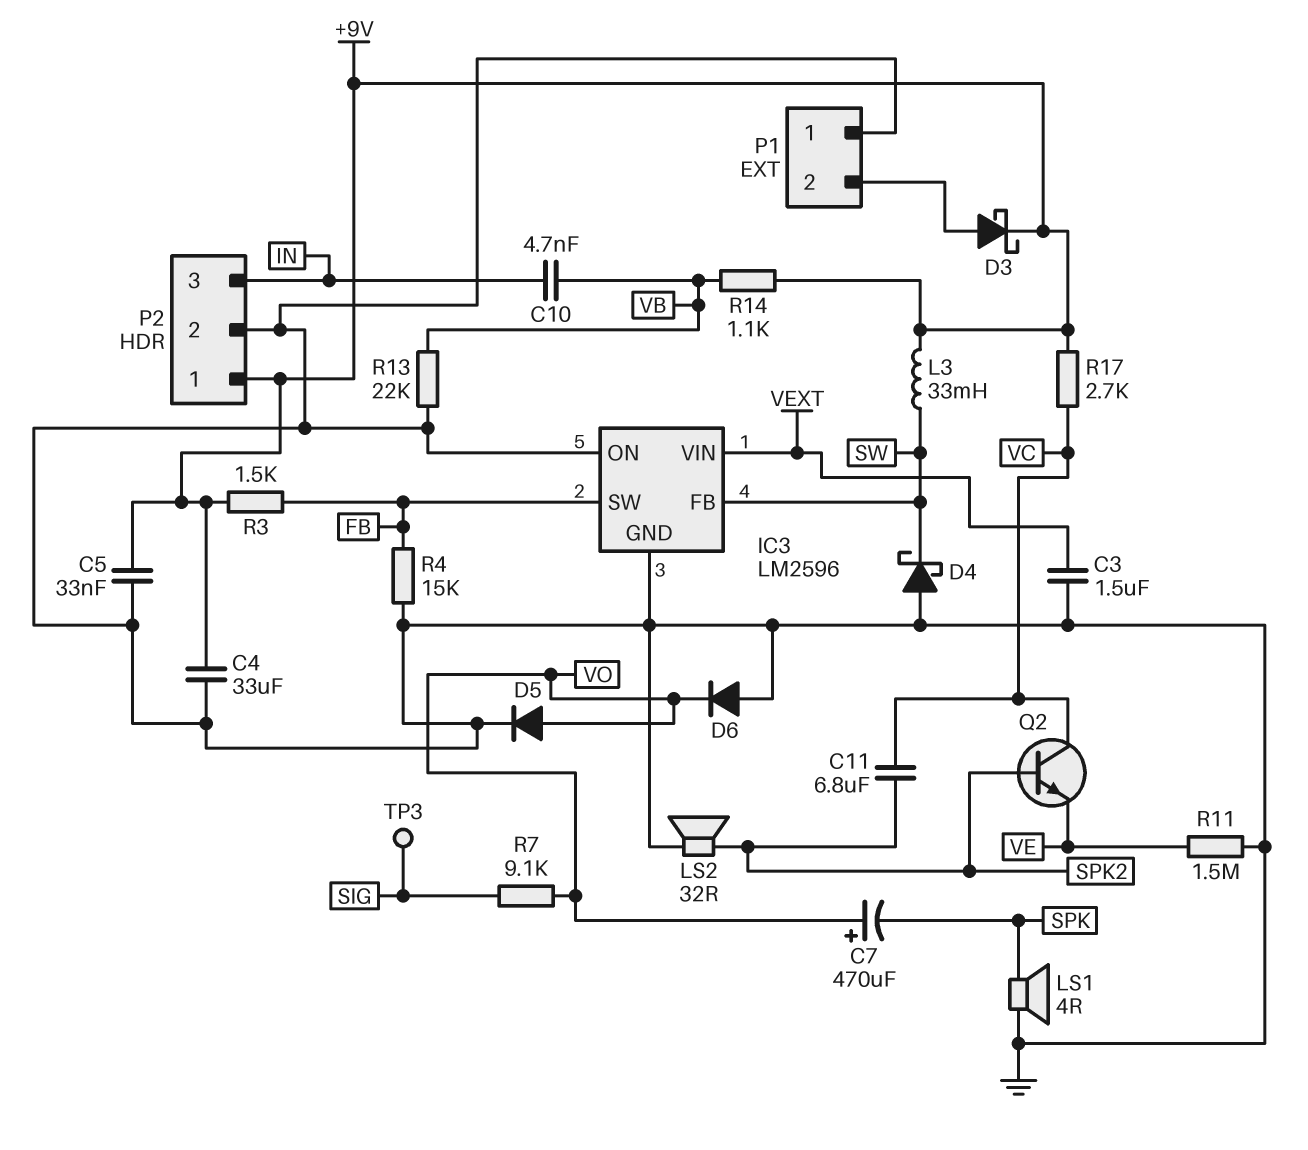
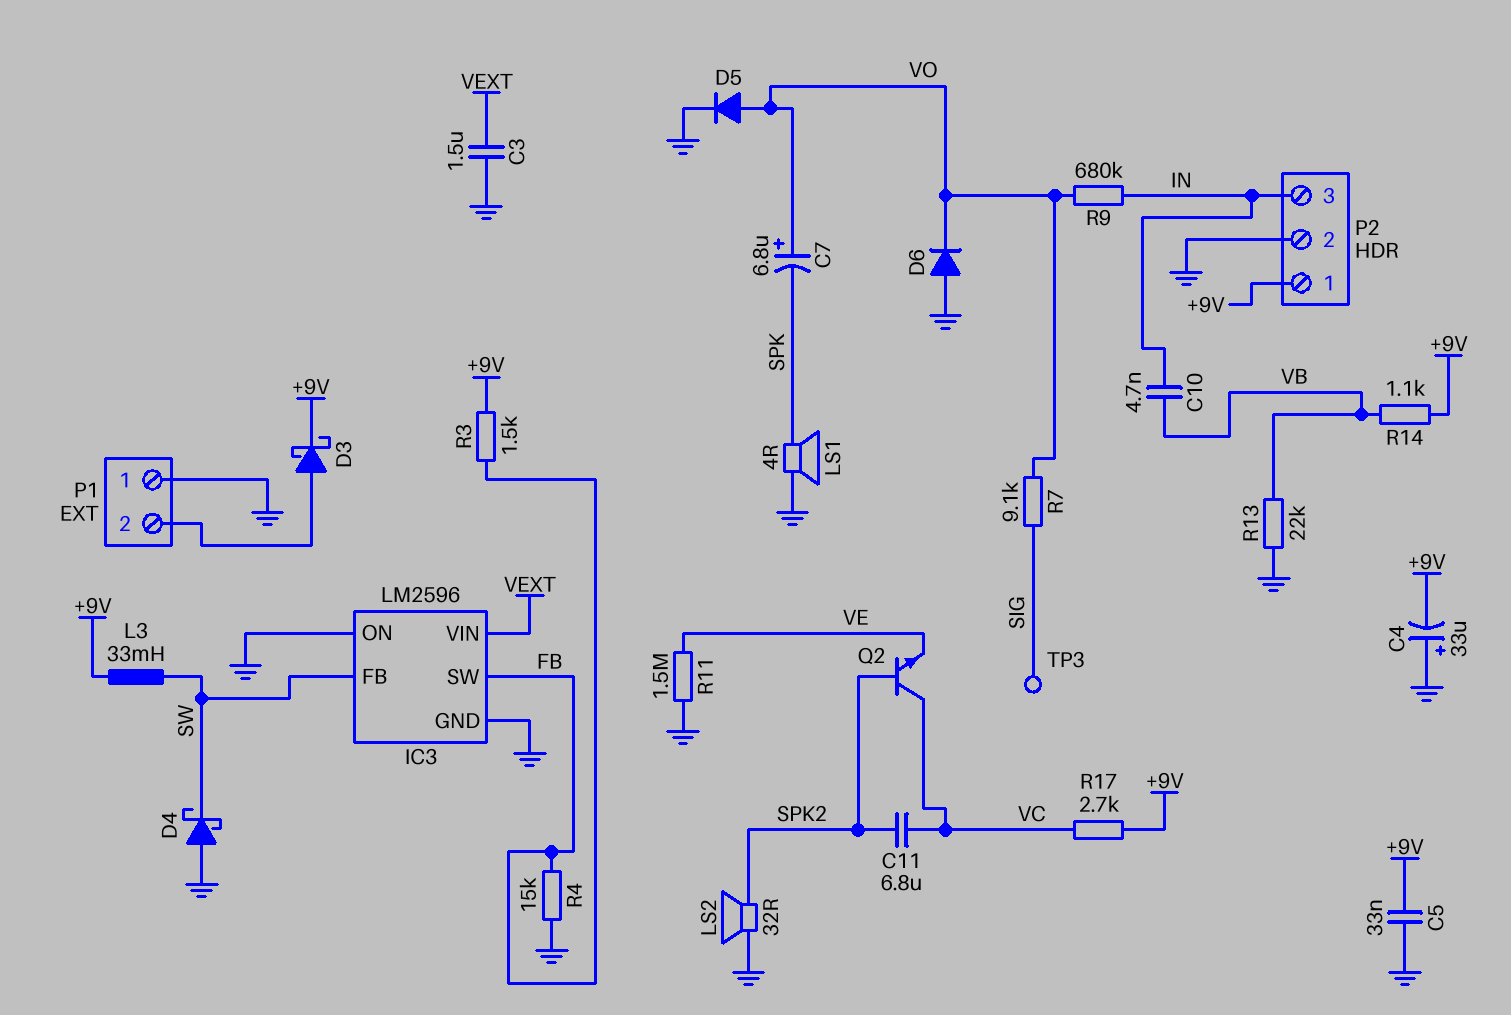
C4: 33uF (+9V, GND) -> 33uF (plus GND, minus +9V)
C7: 470uF (plus VO, minus SPK) -> 6.8uF (plus VO, minus SPK)
R9: none -> 680k (IN, VO)

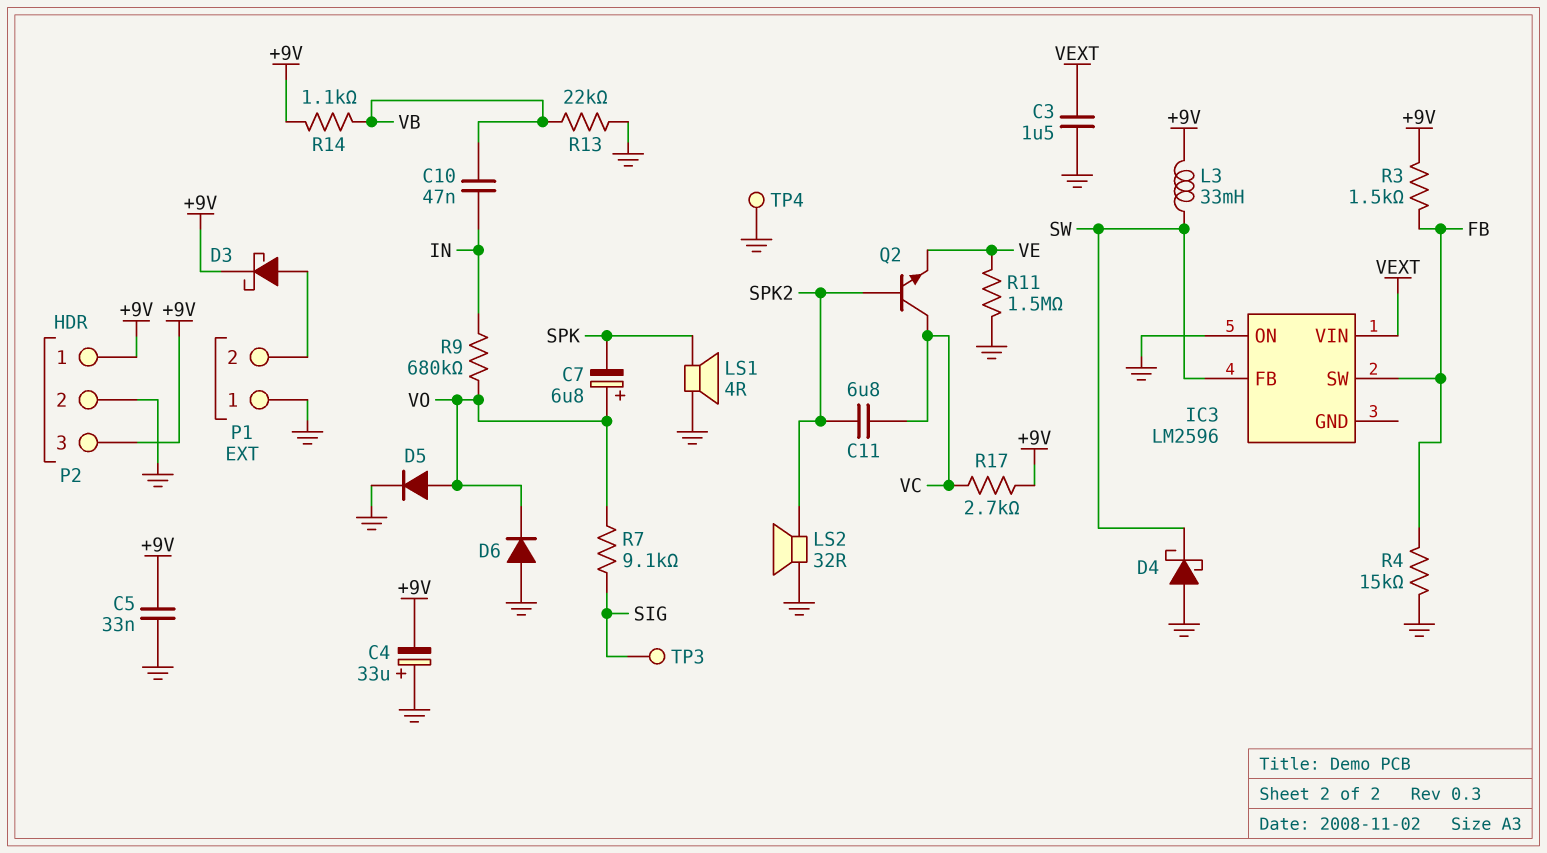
C10: 4.7nF (IN, VB) -> 47nF (IN, VB)
IC3 pin GND: GND -> none
P2 pin 3: IN -> +9V
TP4: none -> test point (GND)

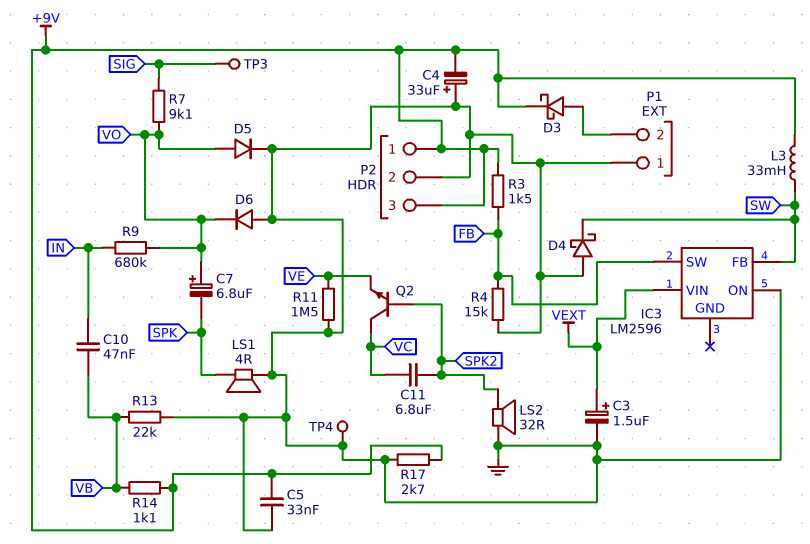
C3: 1.5uF (GND, VEXT) -> 1.5uF (plus VEXT, minus GND)
R17: 2.7k (+9V, VC) -> 2.7k (+9V, GND)

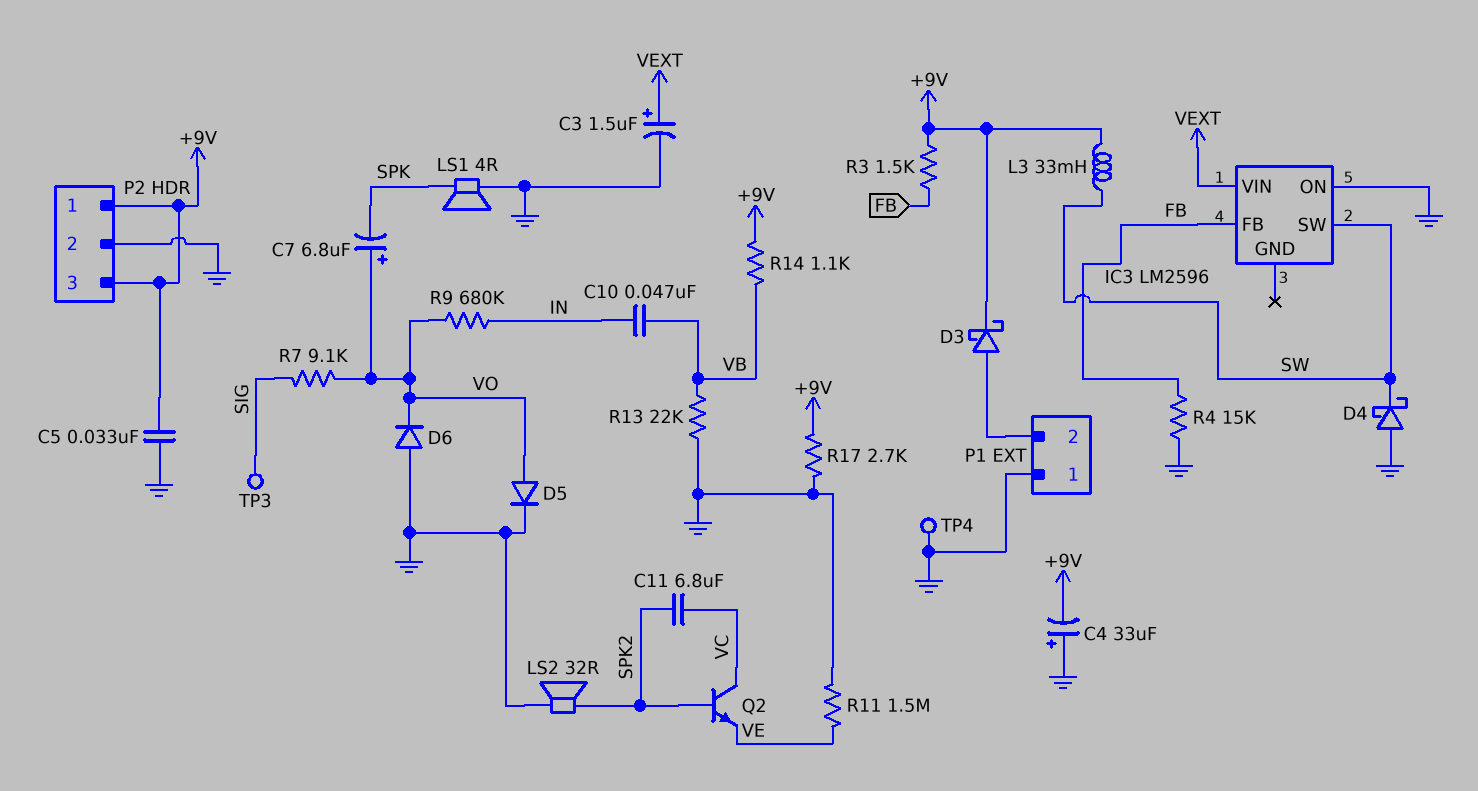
IC3 pin FB: SW -> FB
IC3 pin SW: FB -> SW

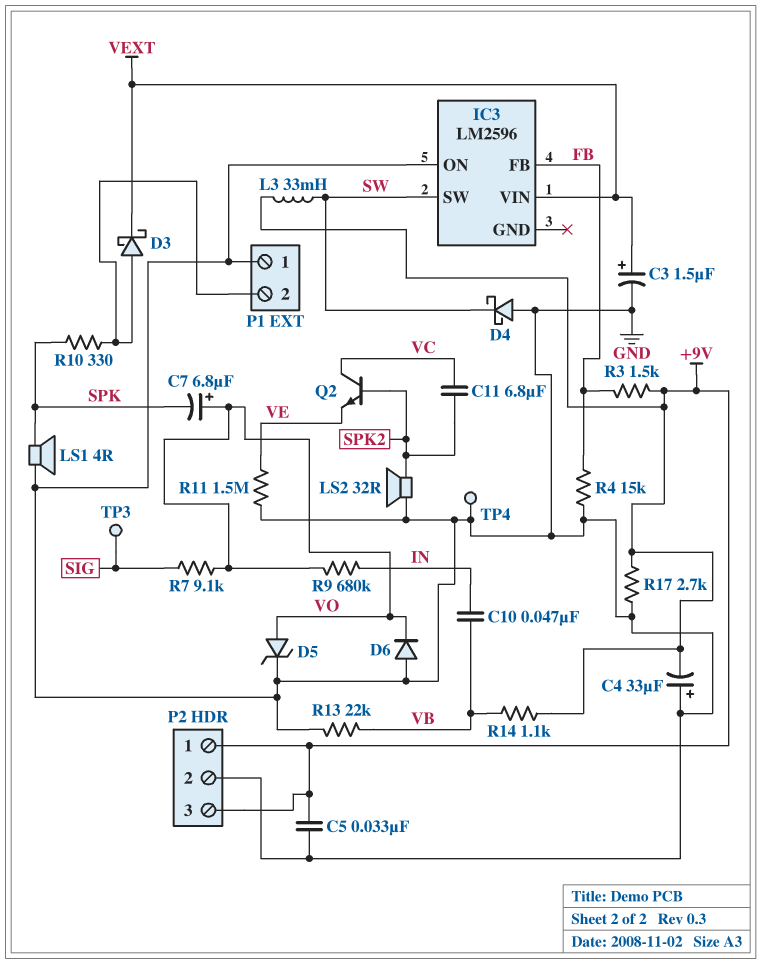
D3: schottky (A P1/2, K +9V) -> schottky (A P1/2, K VEXT)
D5: diode (A VO, K GND) -> zener (A VO, K GND)
R10: none -> 330 (P1/2, SPK)

